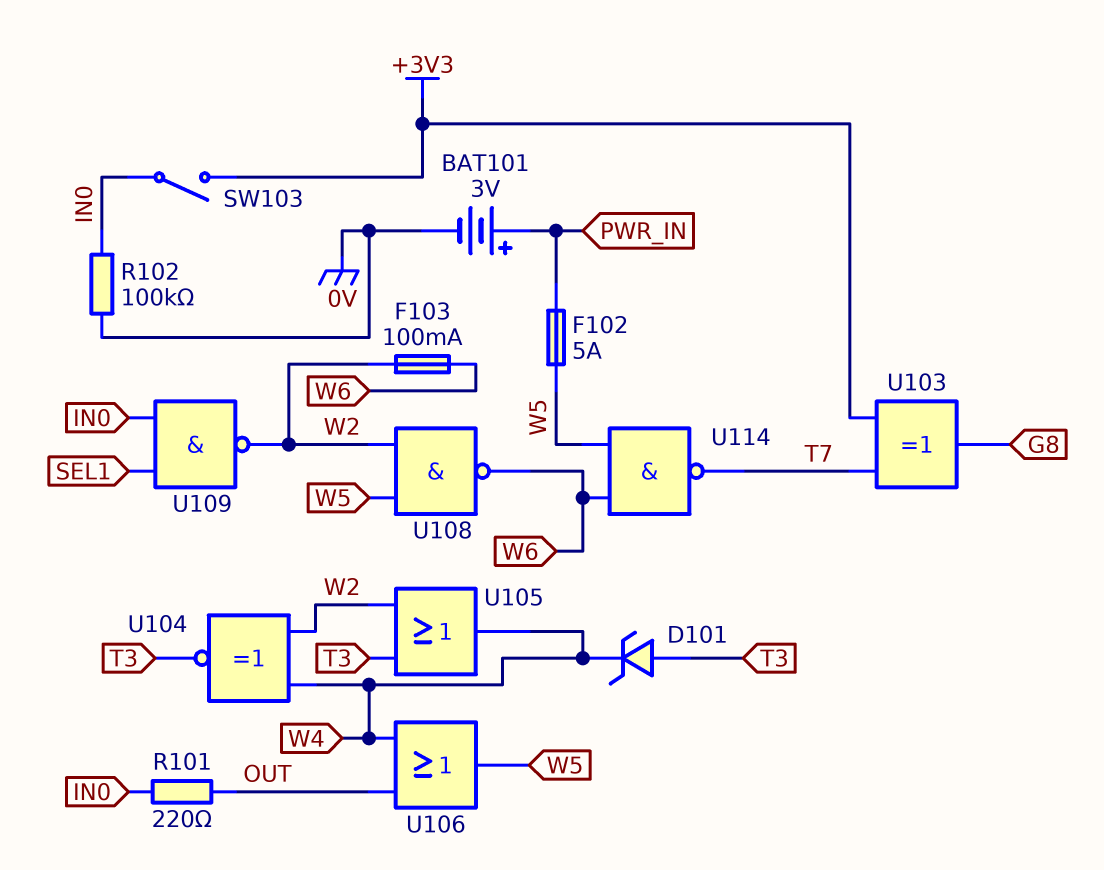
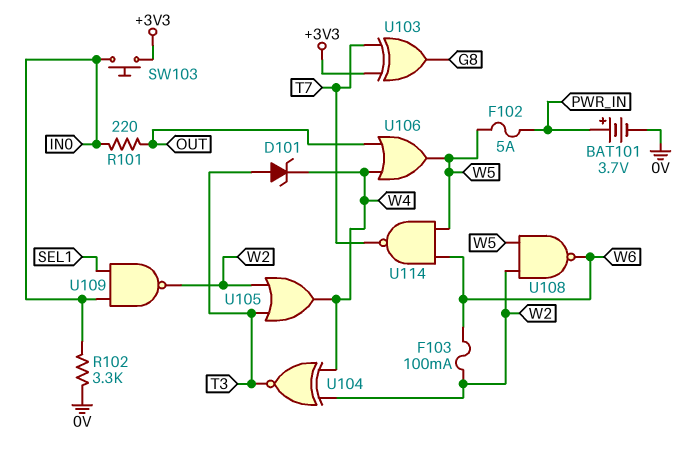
BAT101: 3V (plus PWR_IN, minus 0V) -> 3.7V (plus PWR_IN, minus 0V)
R102: 100k (0V, IN0) -> 3.3k (0V, IN0)
SW103: switch (+3V3, IN0) -> button (+3V3, IN0)

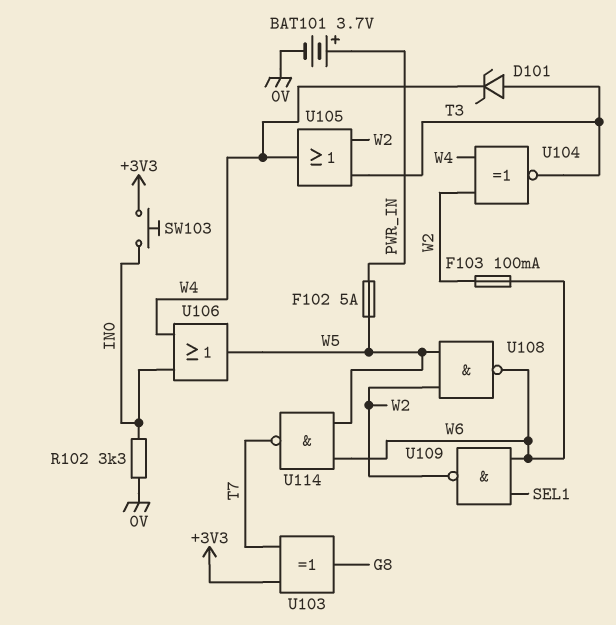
R101: 220 (IN0, OUT) -> none
U106: OR (in OUT, in W4, out W5) -> OR (in IN0, in W4, out W5)
U109: NAND (in IN0, in SEL1, out W2) -> NAND (in SEL1, in W6, out W2)

